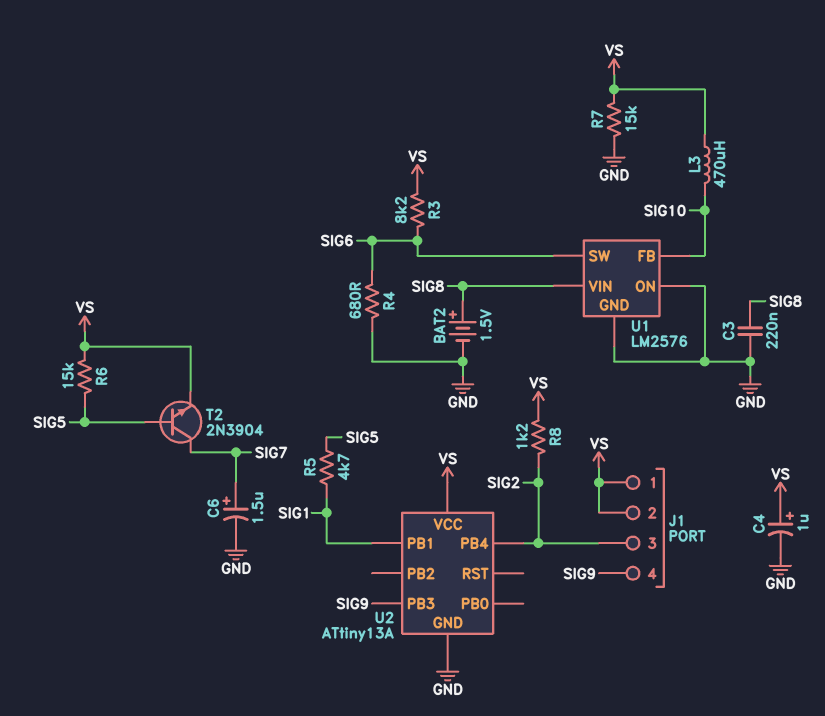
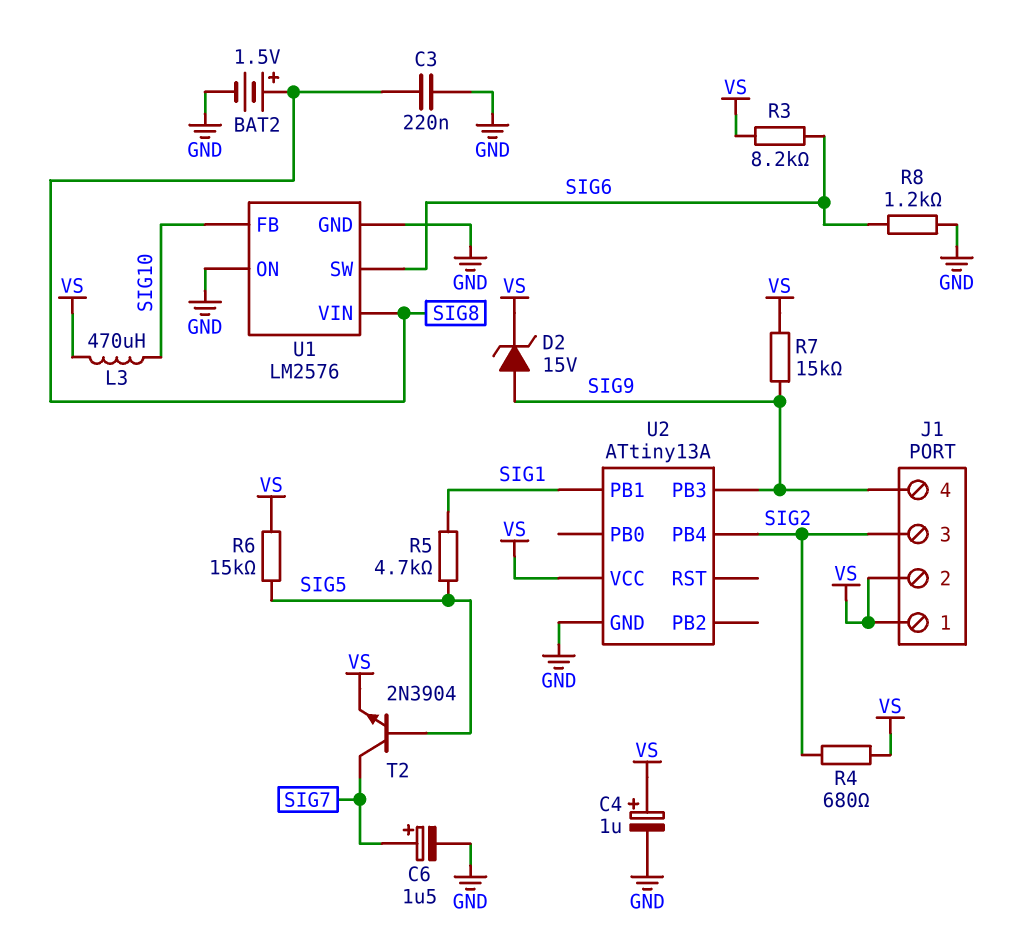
D2: none -> zener 15V (A SIG9, K VS)
R4: 680 (GND, SIG6) -> 680 (SIG2, VS)
R7: 15k (GND, VS) -> 15k (SIG9, VS)
R8: 1.2k (SIG2, VS) -> 1.2k (GND, SIG6)

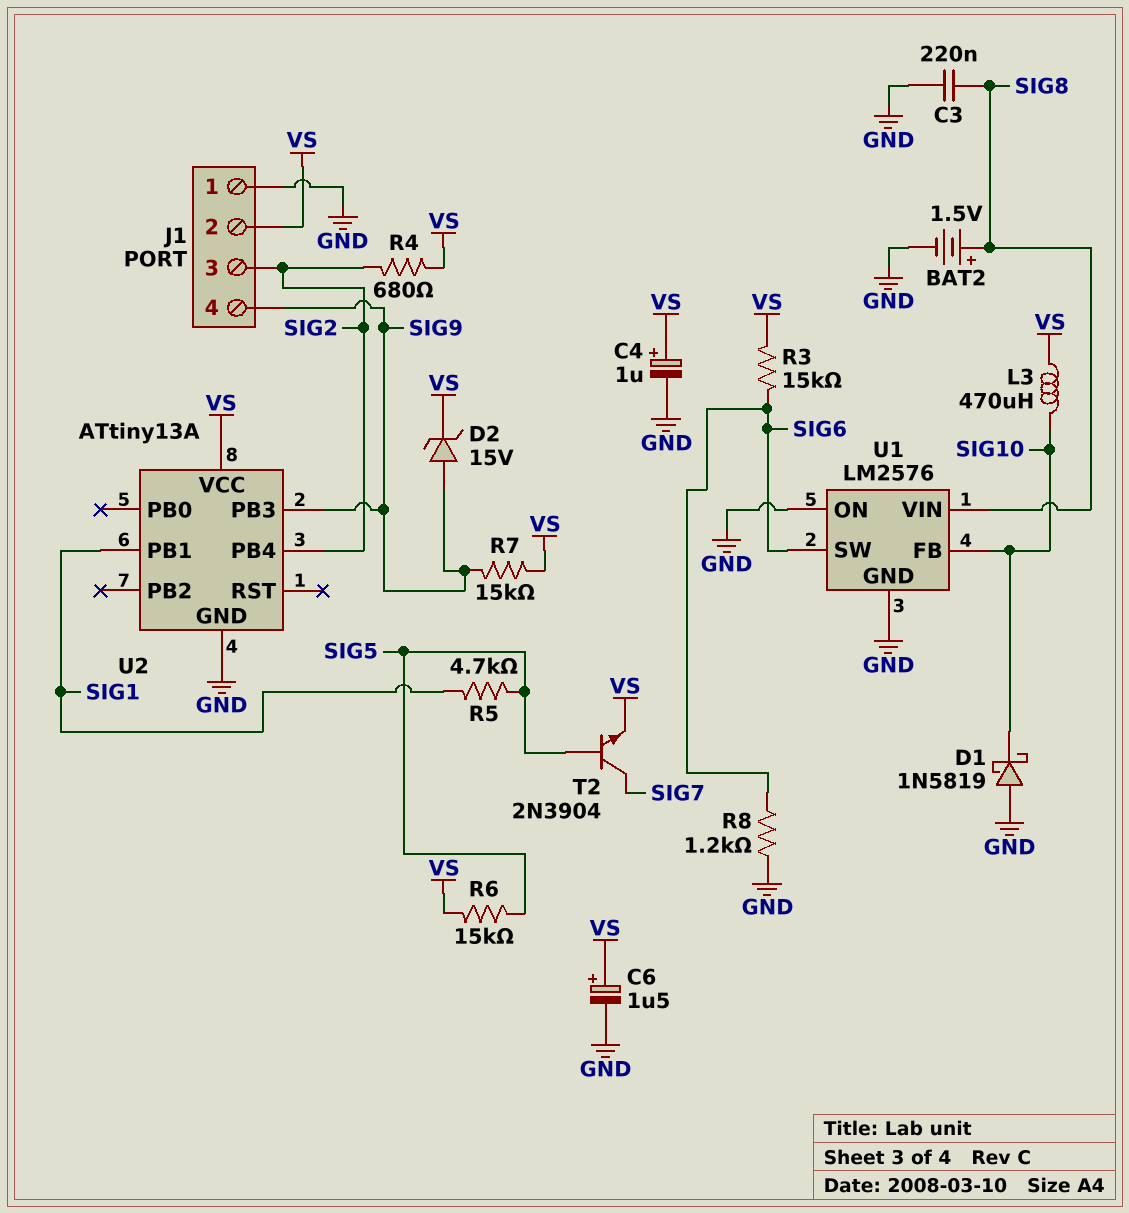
C6: 1.5uF (plus SIG7, minus GND) -> 1.5uF (plus VS, minus GND)
D1: none -> schottky 1N5819 (A GND, K SIG10)
J1 pin 1: VS -> GND
R3: 8.2k (SIG6, VS) -> 15k (SIG6, VS)

